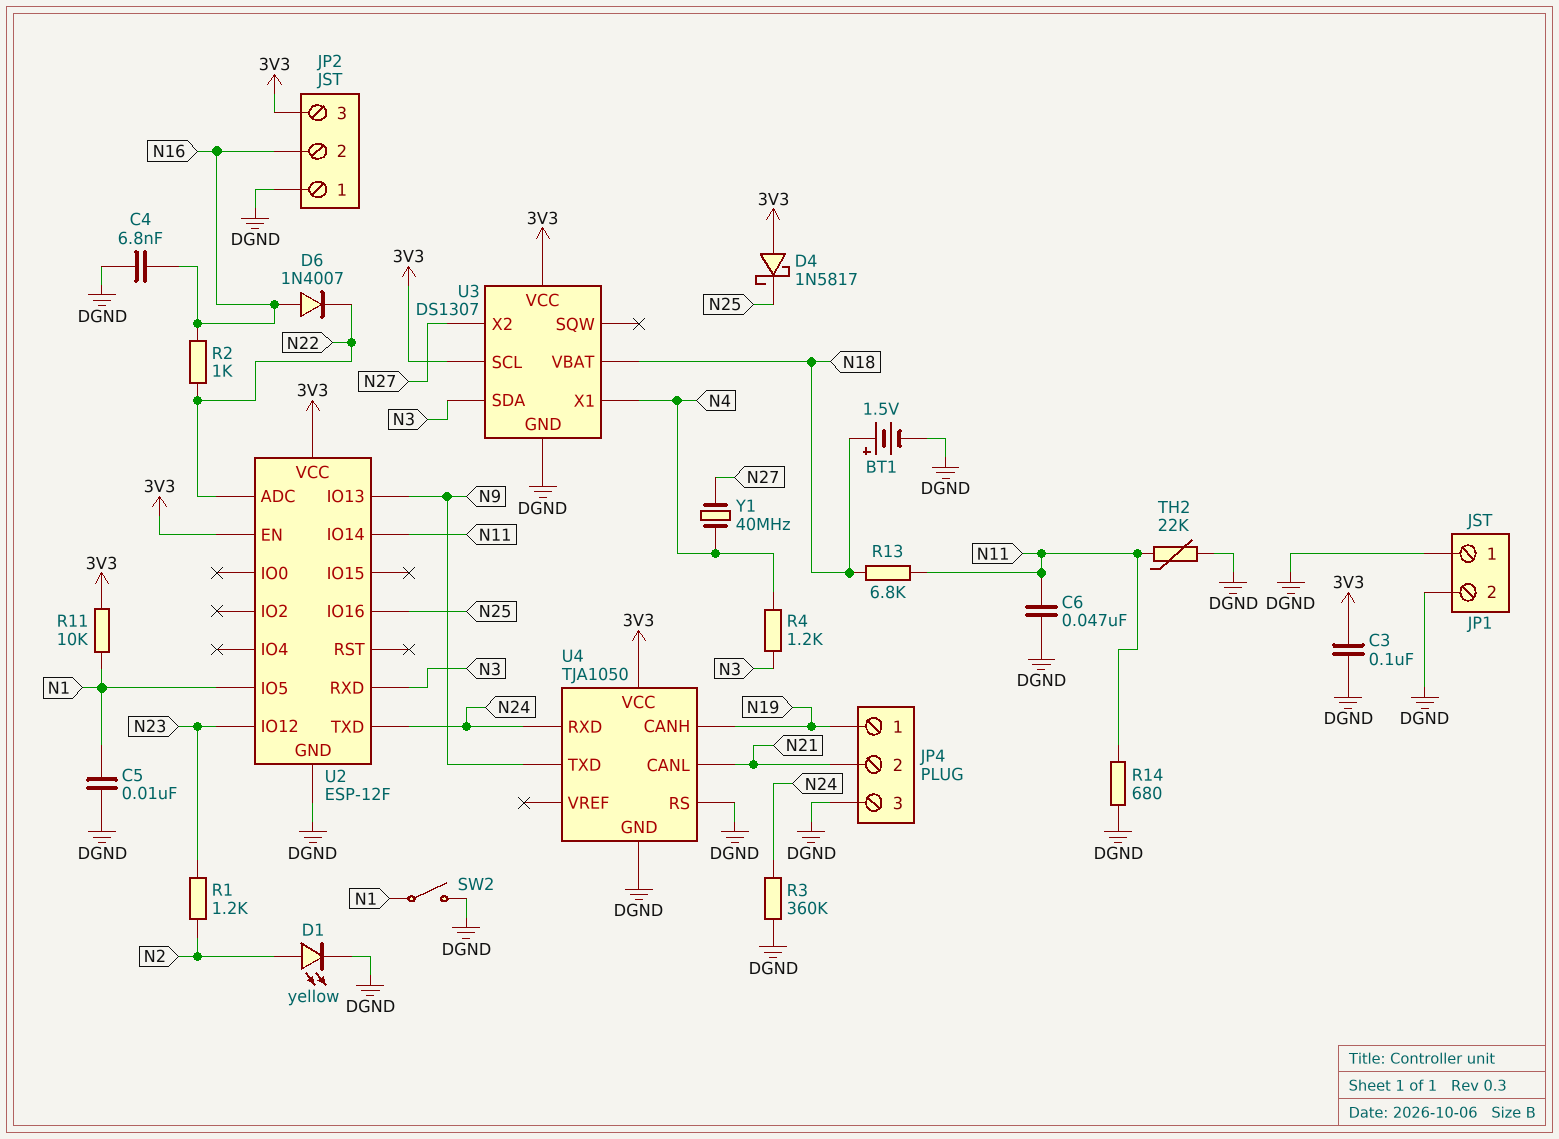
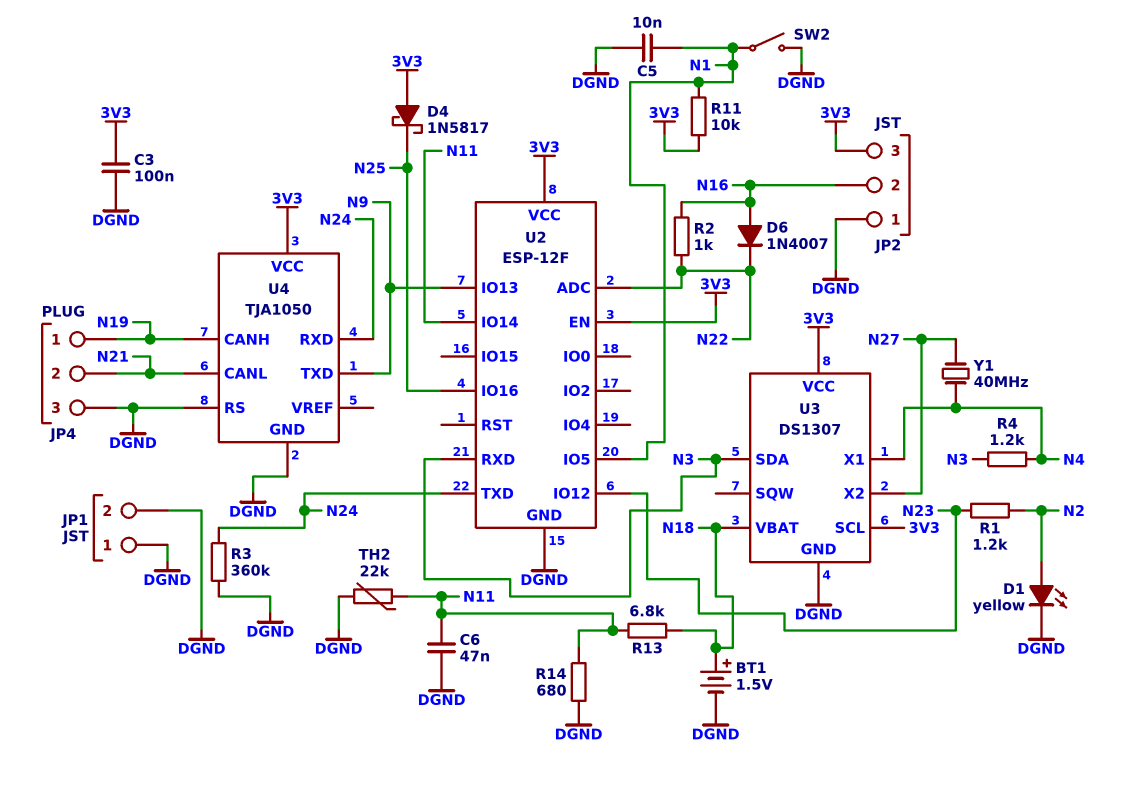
C4: 6.8nF (DGND, N16) -> none

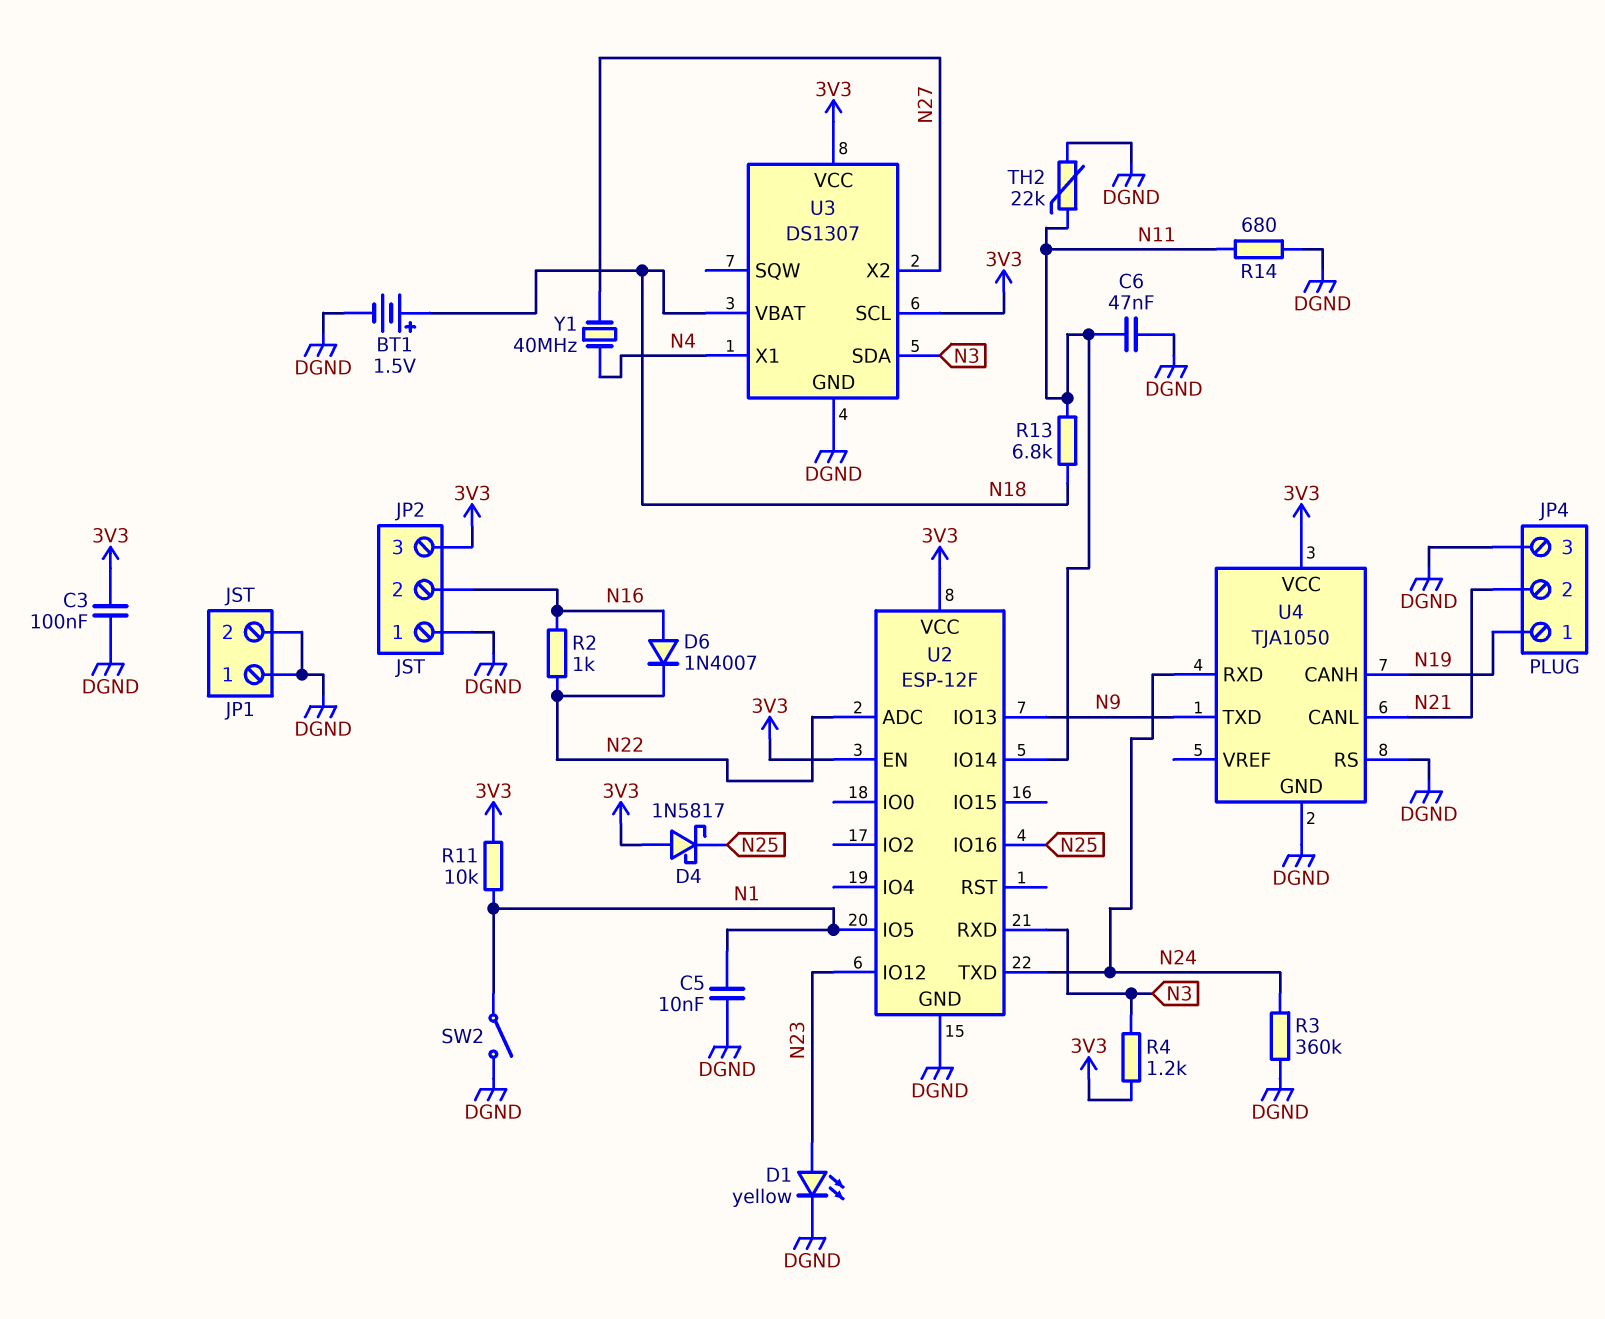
D1: LED yellow (A N2, K DGND) -> LED yellow (A N23, K DGND)
R1: 1.2k (N2, N23) -> none
R4: 1.2k (N3, N4) -> 1.2k (3V3, N3)

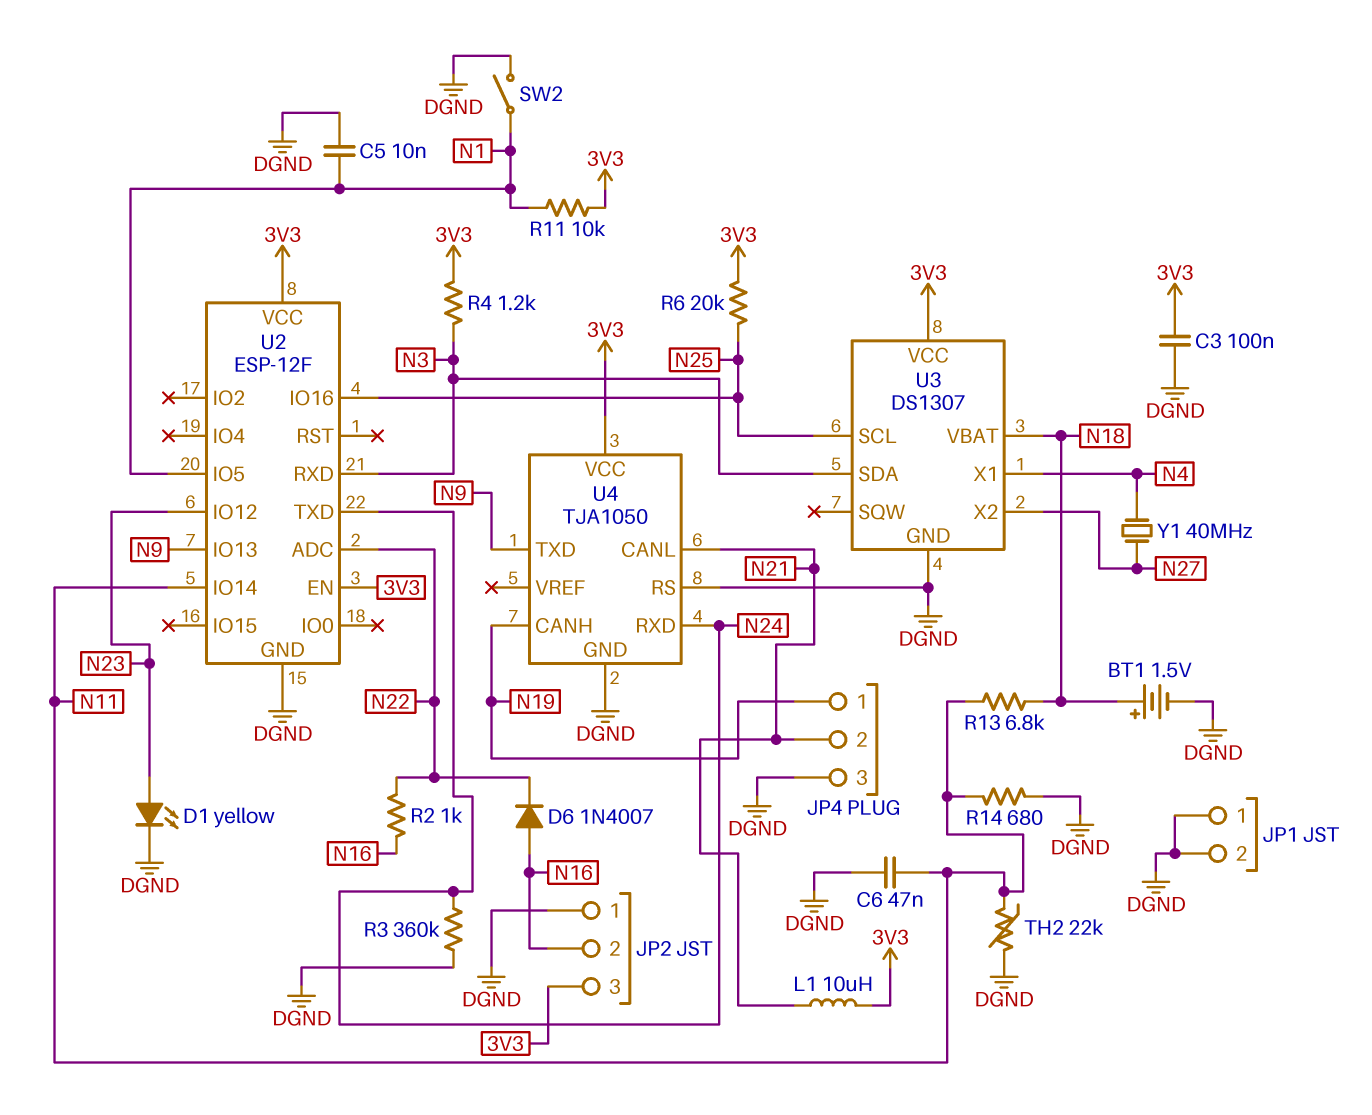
D4: schottky 1N5817 (A 3V3, K N25) -> none
L1: none -> 10uH (3V3, N21)
R6: none -> 20k (3V3, N25)
U3 pin SCL: 3V3 -> N25

